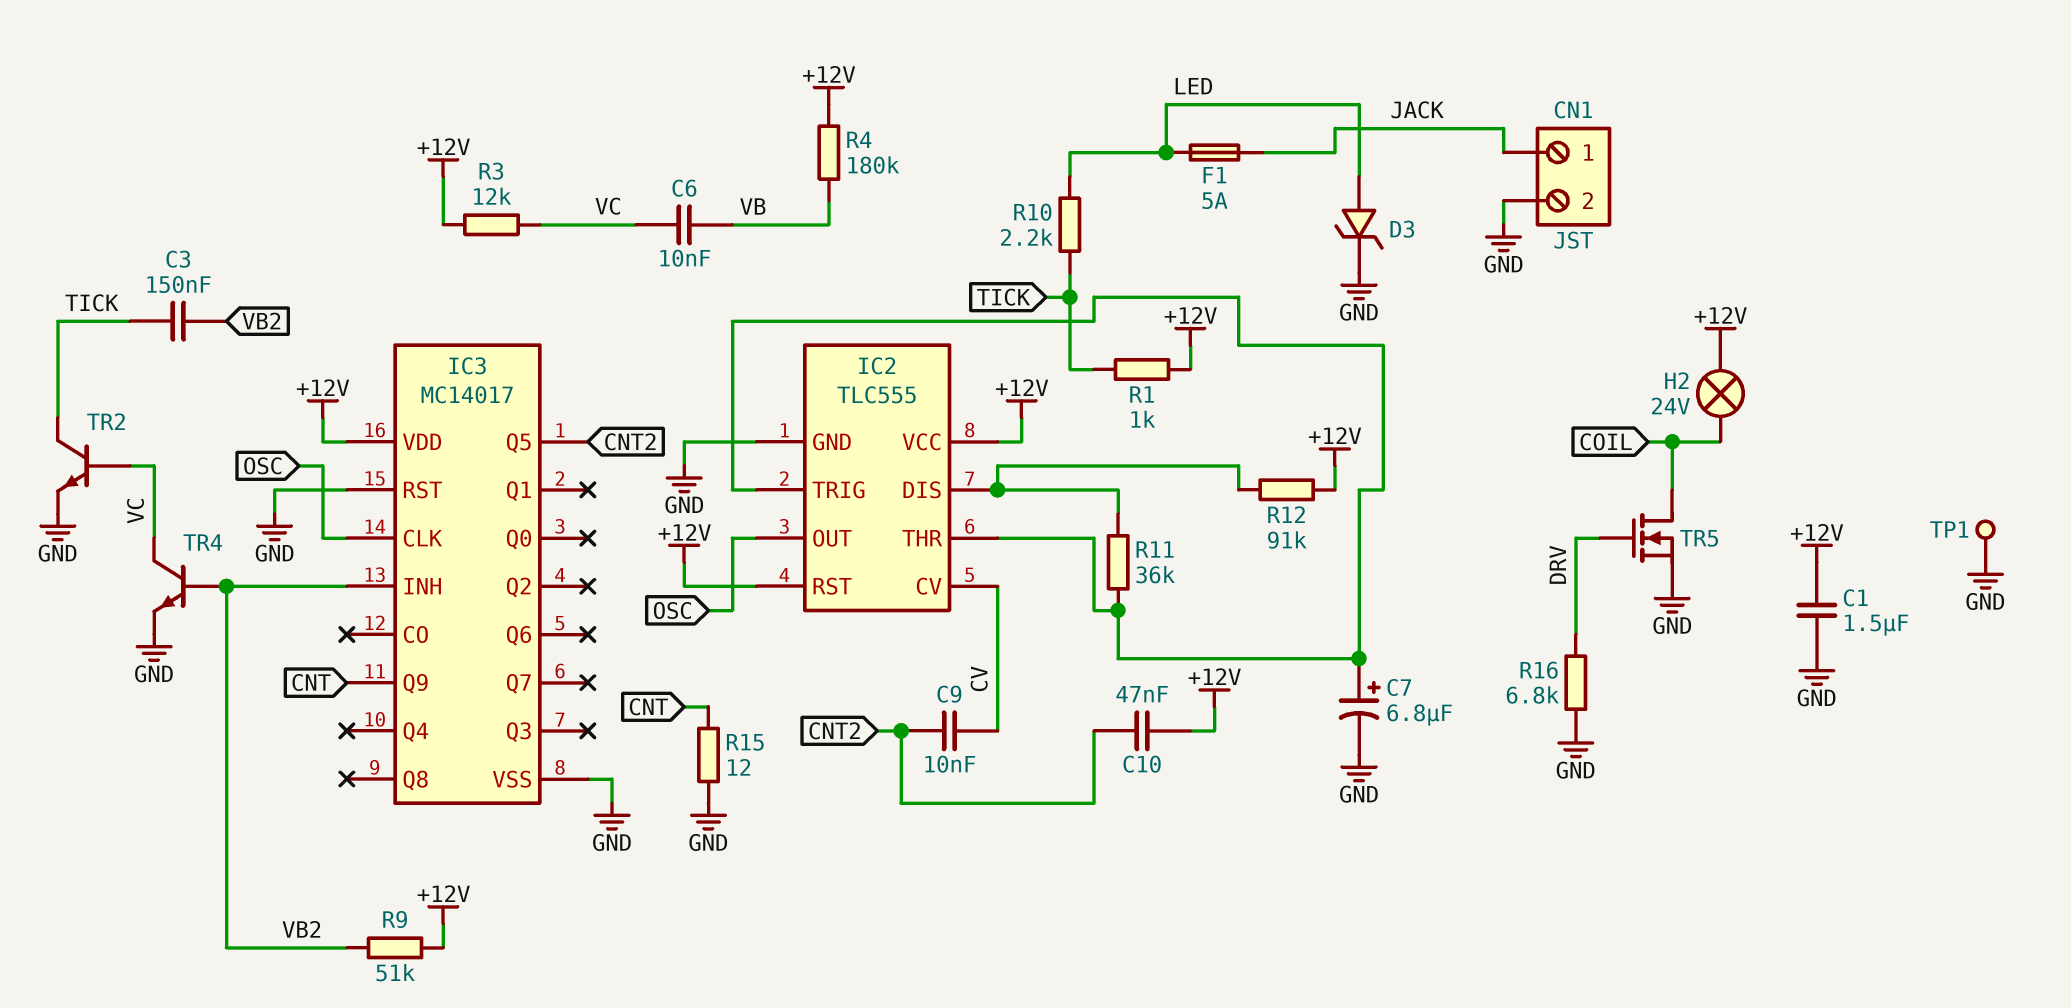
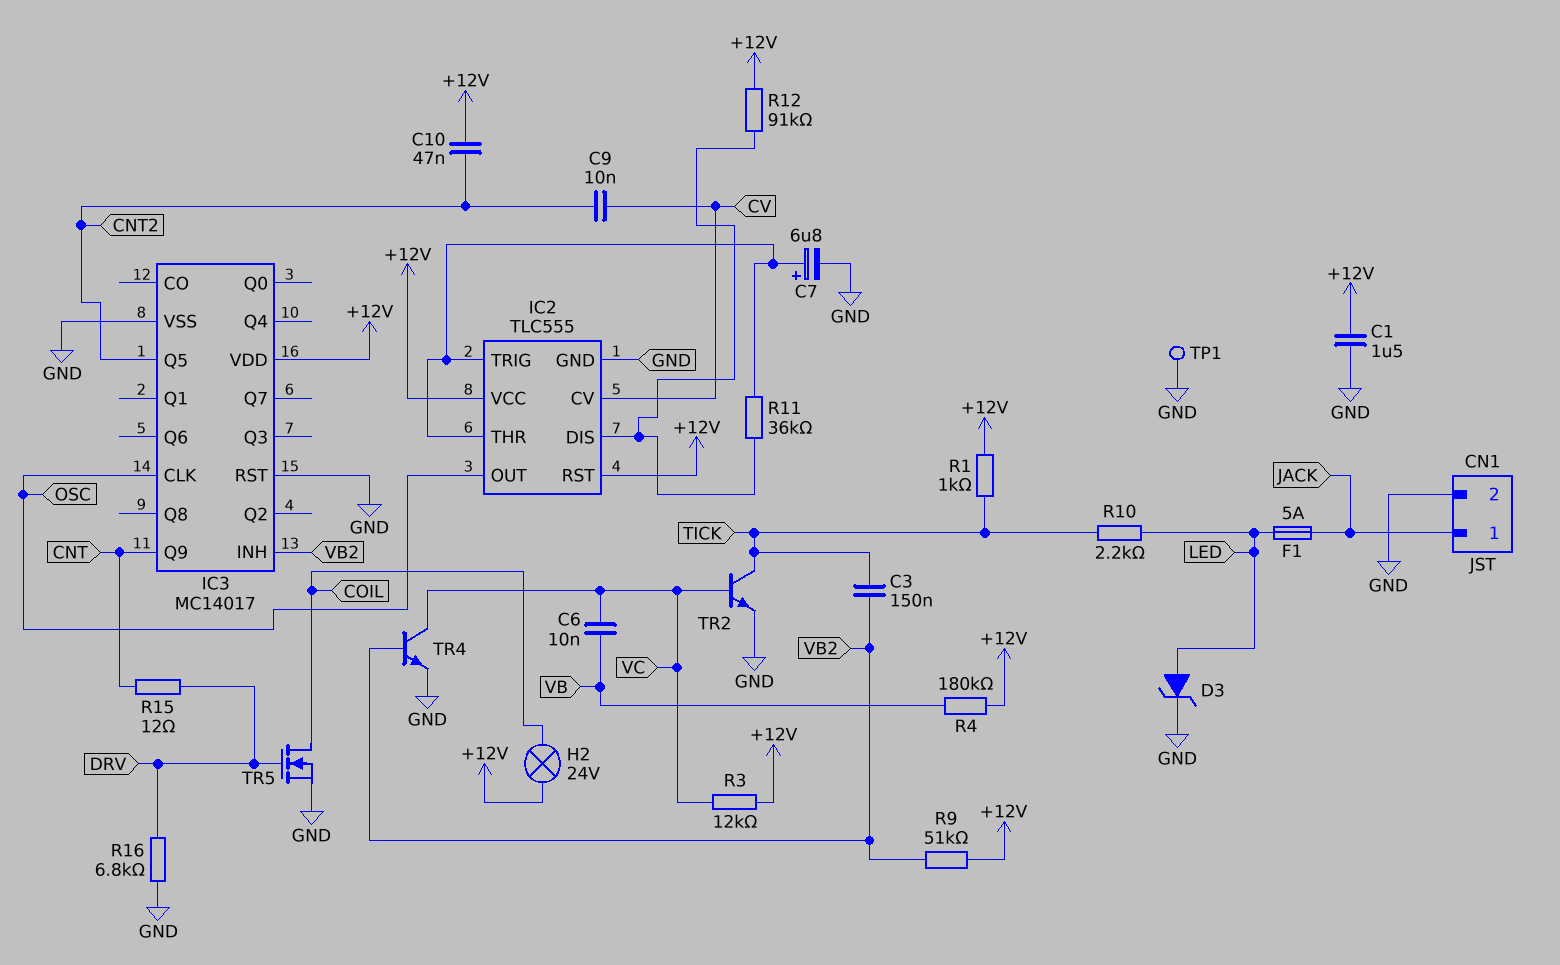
R15: 12 (CNT, GND) -> 12 (CNT, DRV)

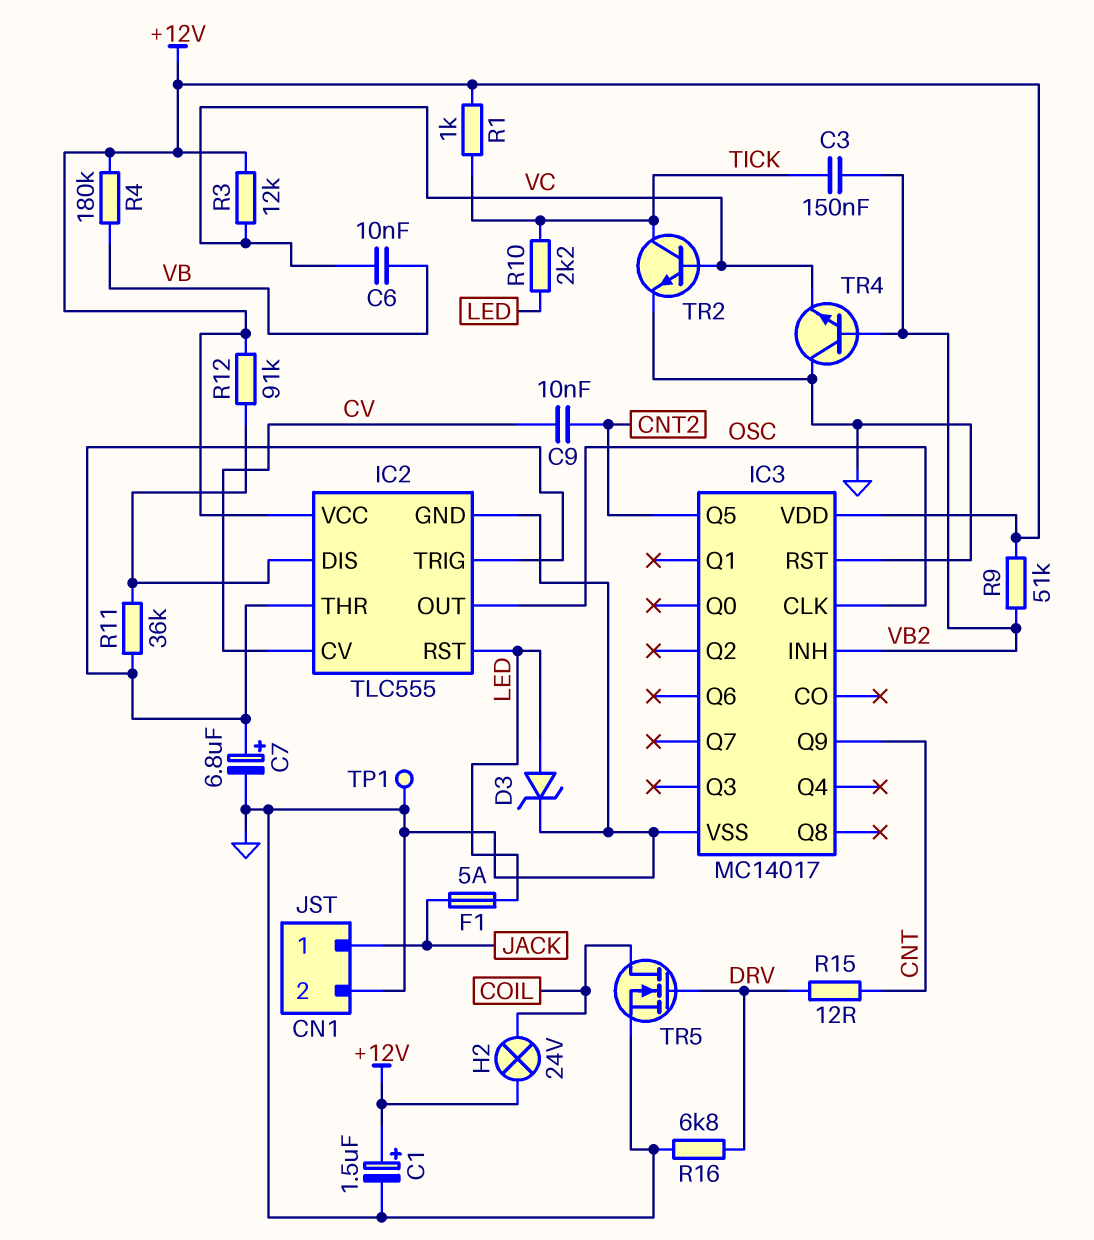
C1: 1.5uF (+12V, GND) -> 1.5uF (plus +12V, minus GND)
C10: 47nF (+12V, CNT2) -> none
IC2 pin RST: +12V -> LED
TR4: NPN (B VB2, C VC, E GND) -> NPN (B VB2, C GND, E VC)

